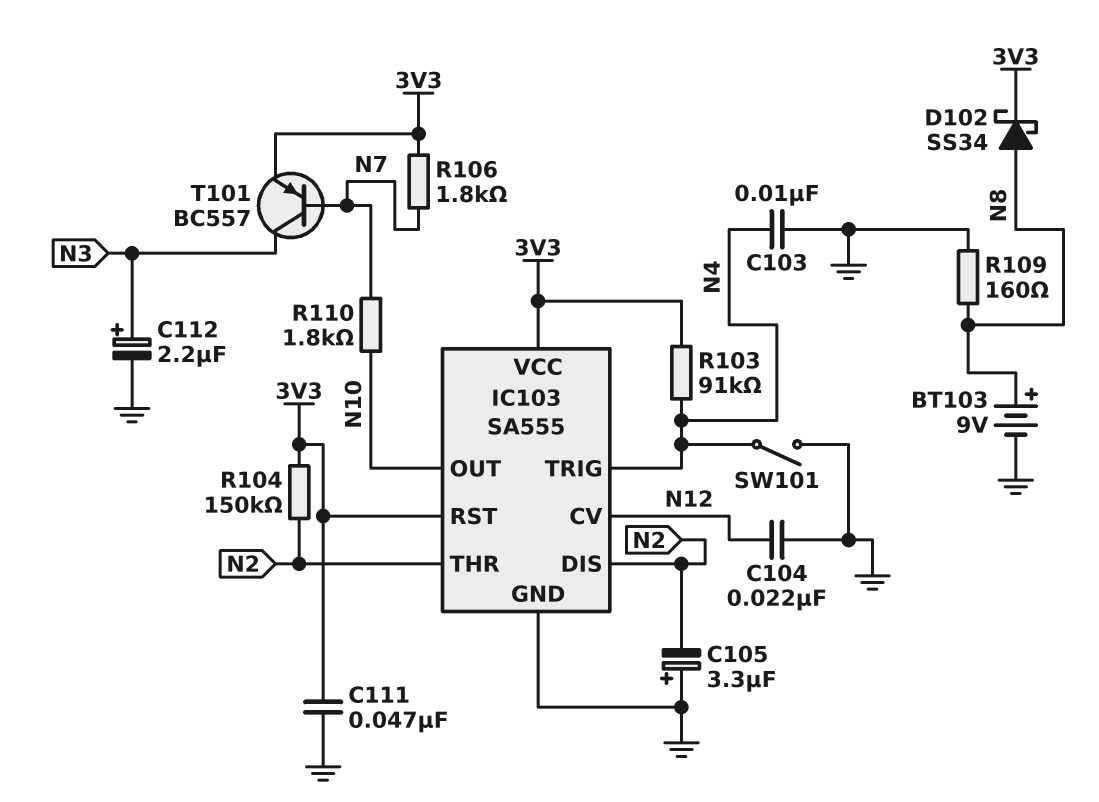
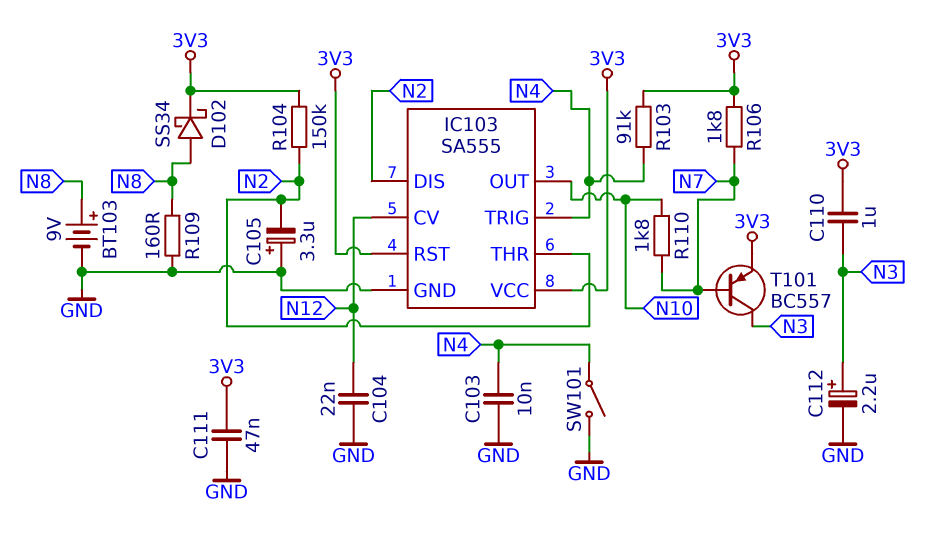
C110: none -> 1uF (3V3, N3)

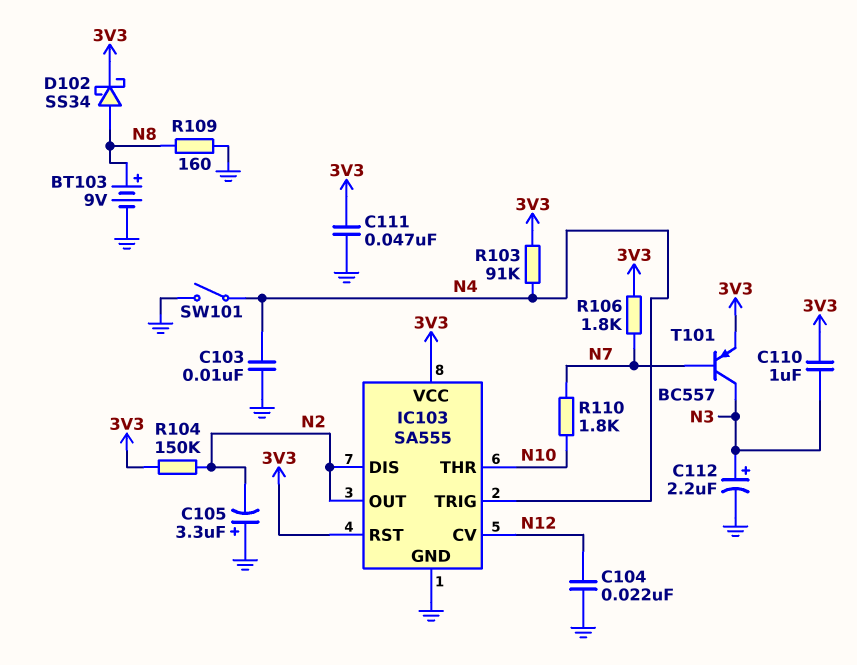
IC103 pin OUT: N10 -> N2
IC103 pin THR: N2 -> N10

